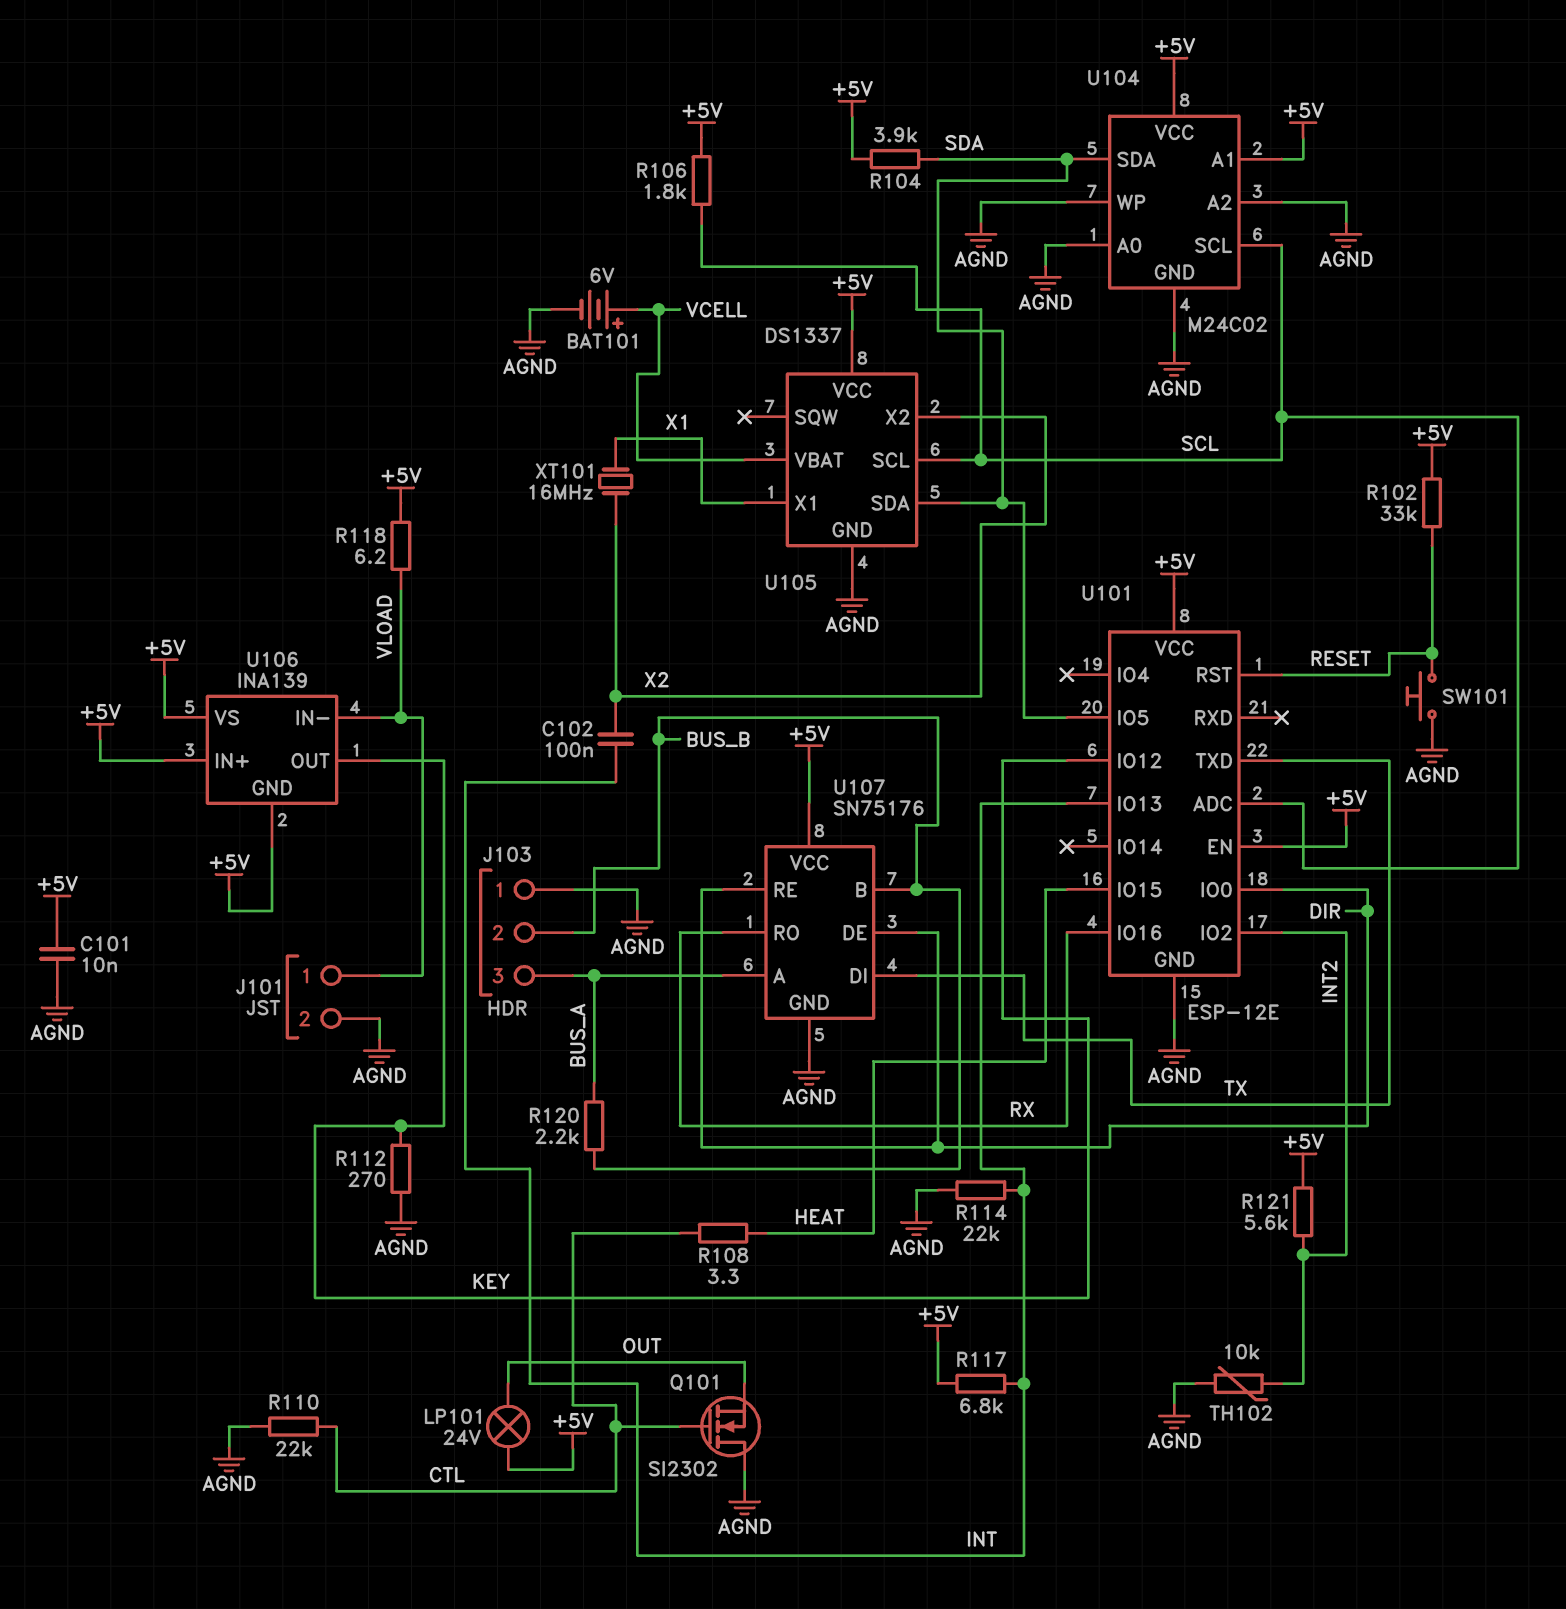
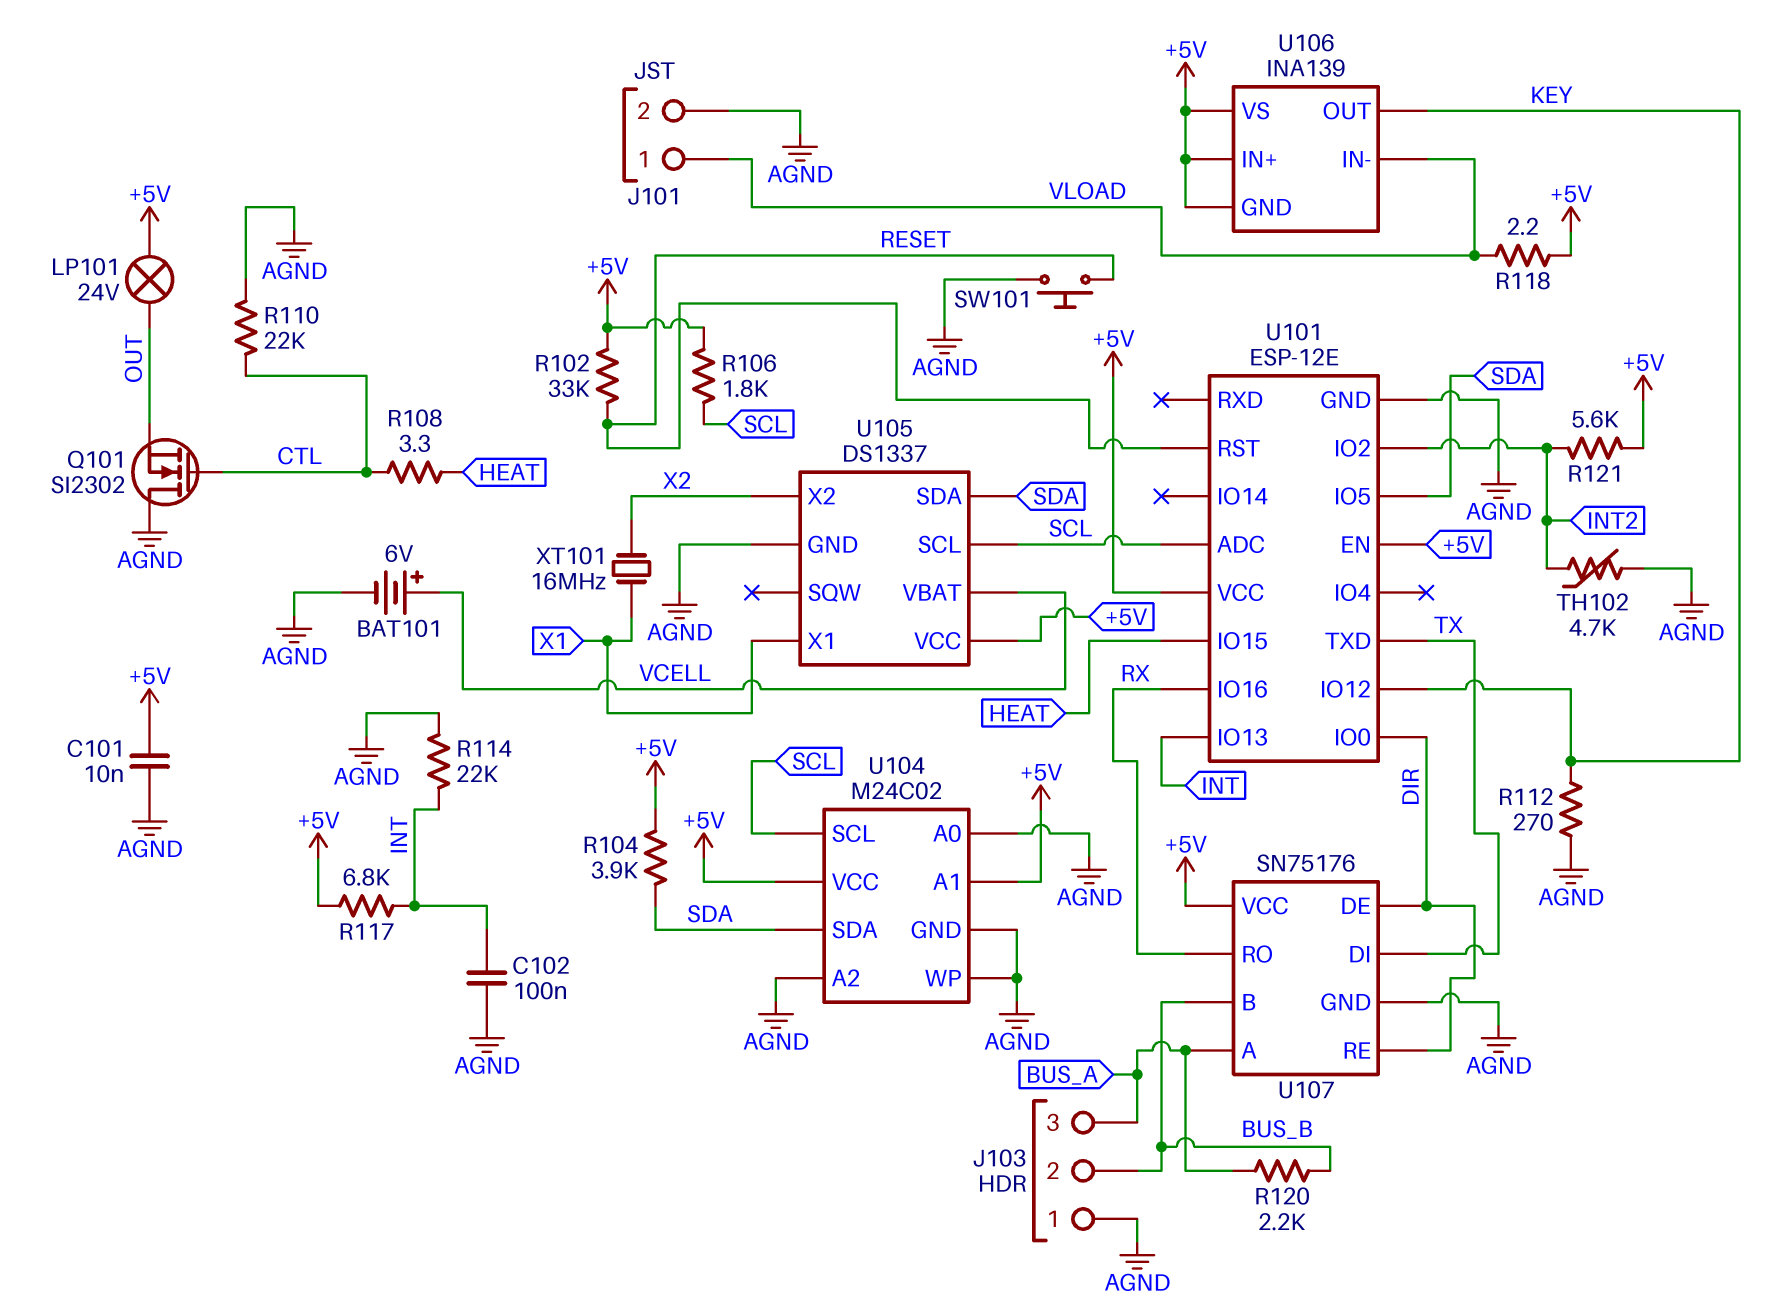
C102: 100nF (INT, X2) -> 100nF (AGND, INT)
R118: 6.2 (+5V, VLOAD) -> 2.2 (+5V, VLOAD)
TH102: 10k (AGND, INT2) -> 4.7k (AGND, INT2)

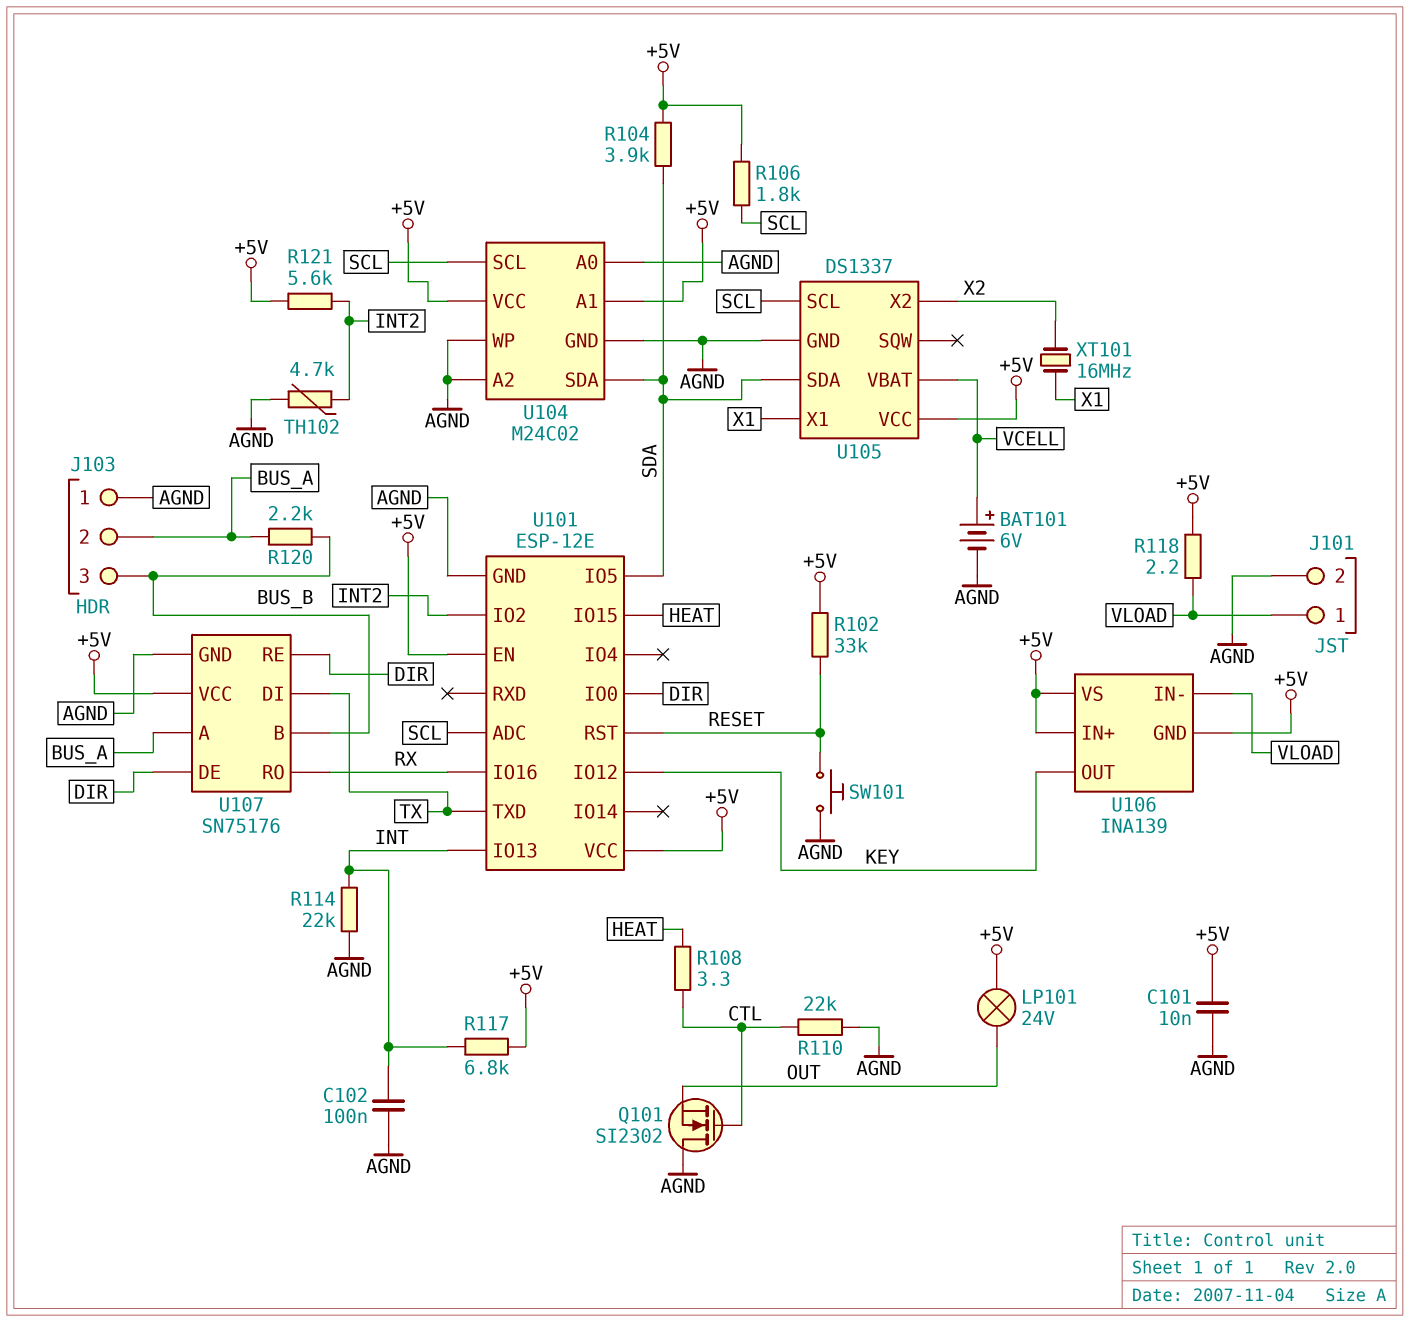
J103 pin 2: BUS_B -> BUS_A
J103 pin 3: BUS_A -> BUS_B
R112: 270 (AGND, KEY) -> none

